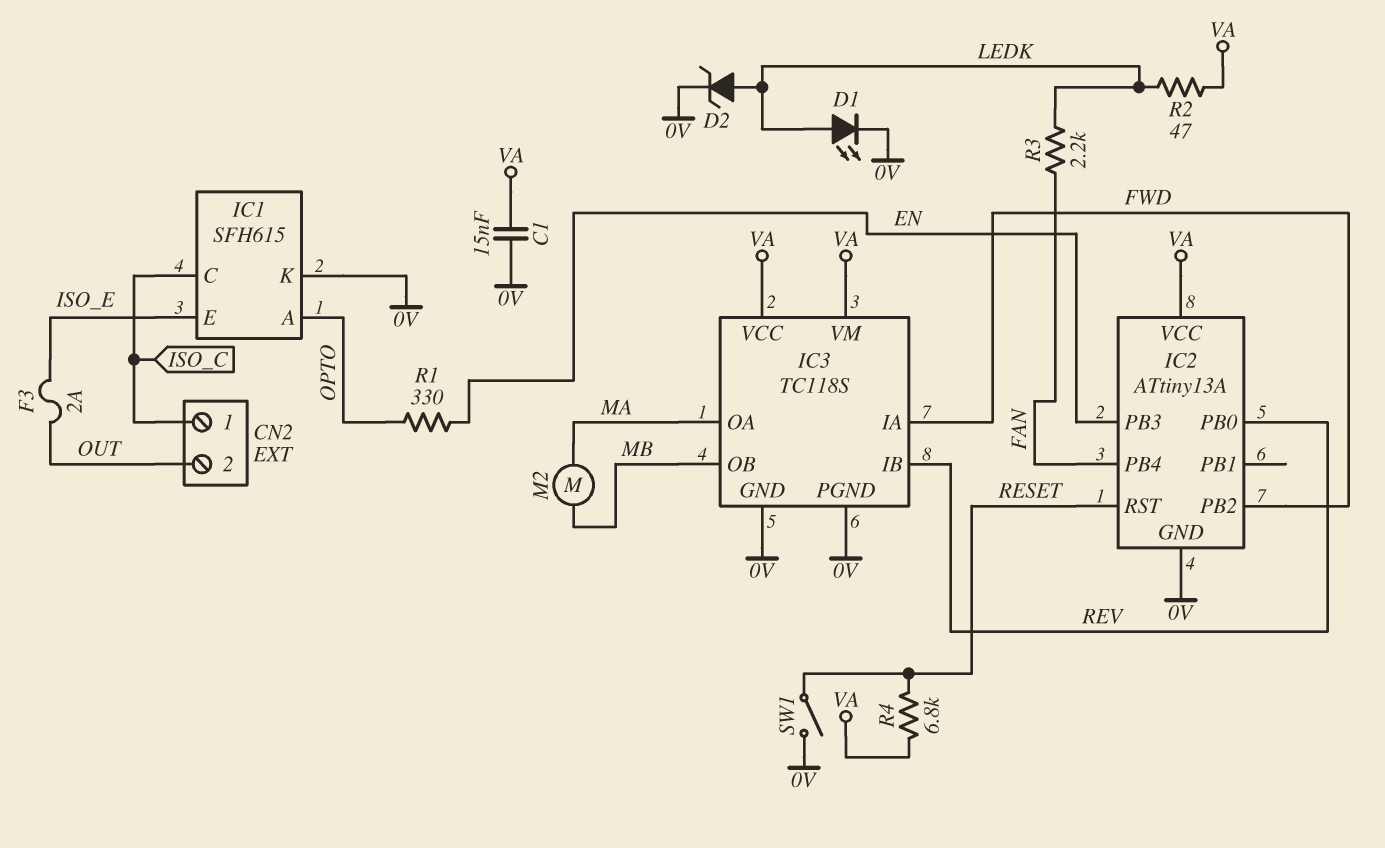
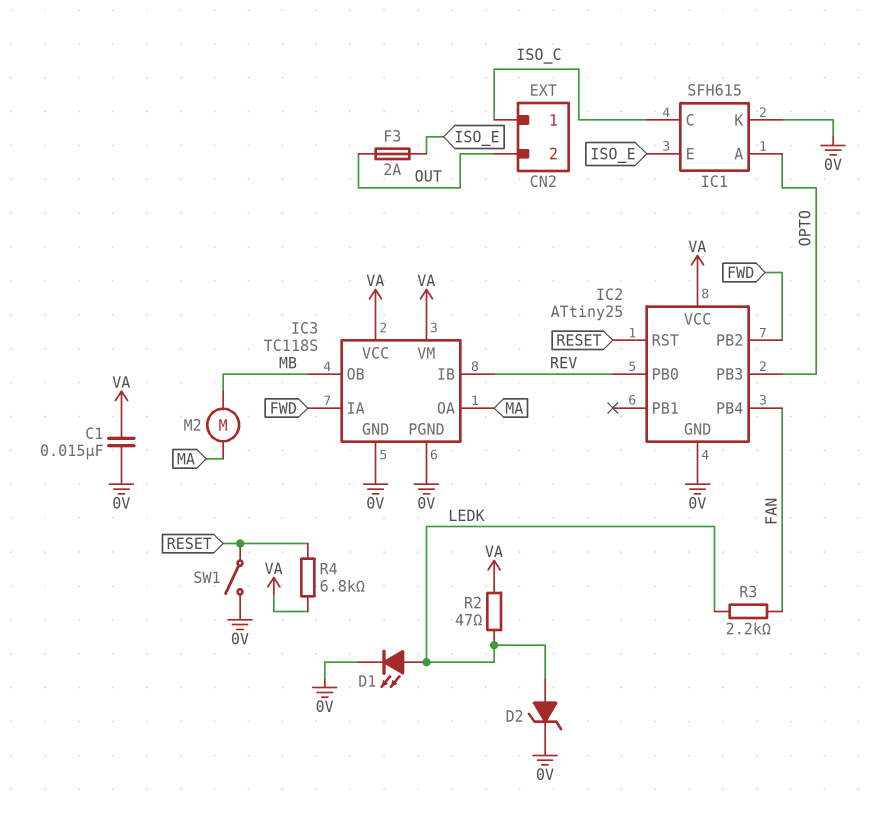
IC2: ATtiny13A -> ATtiny25
IC2 pin PB3: EN -> OPTO
R1: 330 (EN, OPTO) -> none

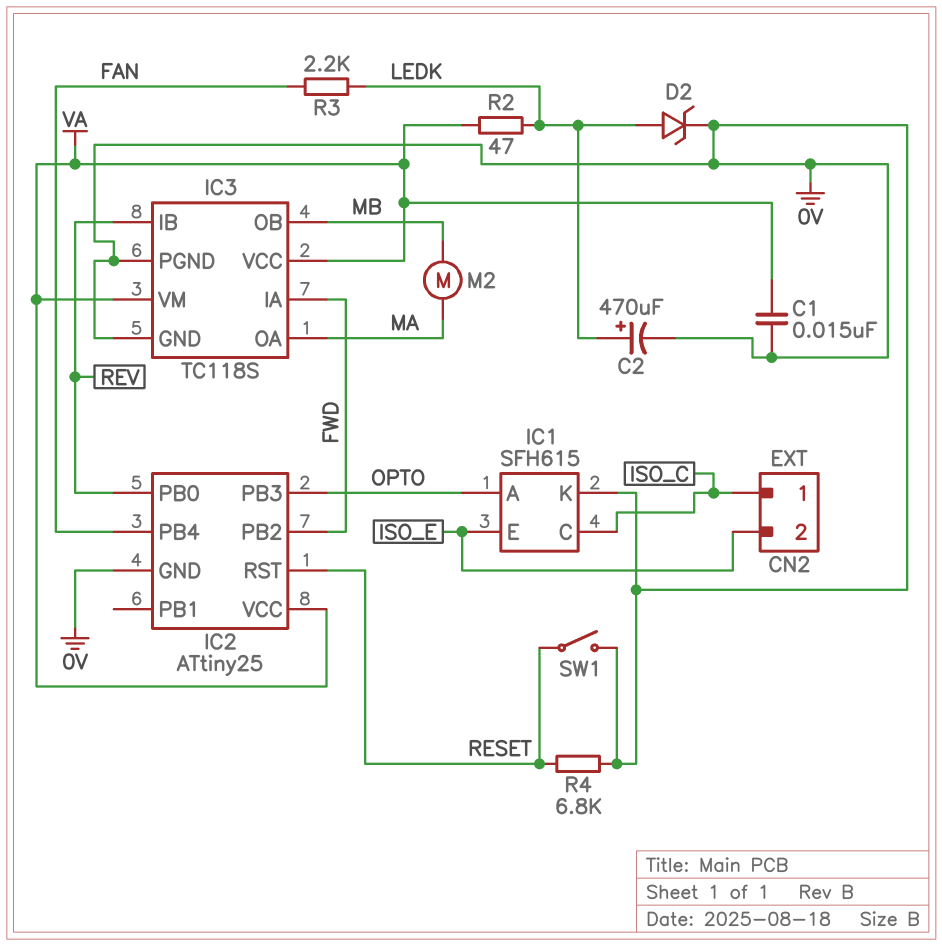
C2: none -> 470uF (plus LEDK, minus 0V)
CN2 pin 2: OUT -> ISO_E
D1: LED (A LEDK, K 0V) -> none
F3: 2A (ISO_E, OUT) -> none
R4: 6.8k (RESET, VA) -> 6.8k (0V, RESET)

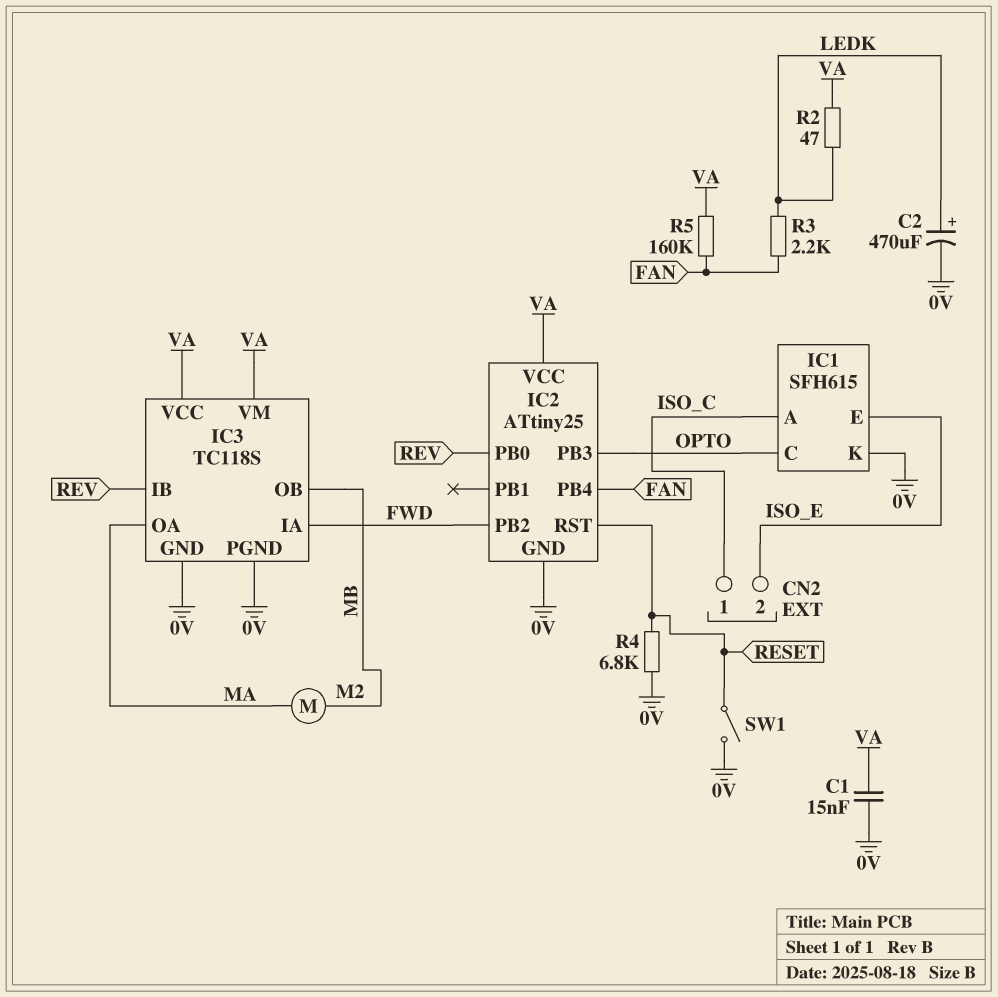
D2: zener (A LEDK, K 0V) -> none
IC1 pin A: OPTO -> ISO_C
IC1 pin C: ISO_C -> OPTO
R5: none -> 160k (FAN, VA)

